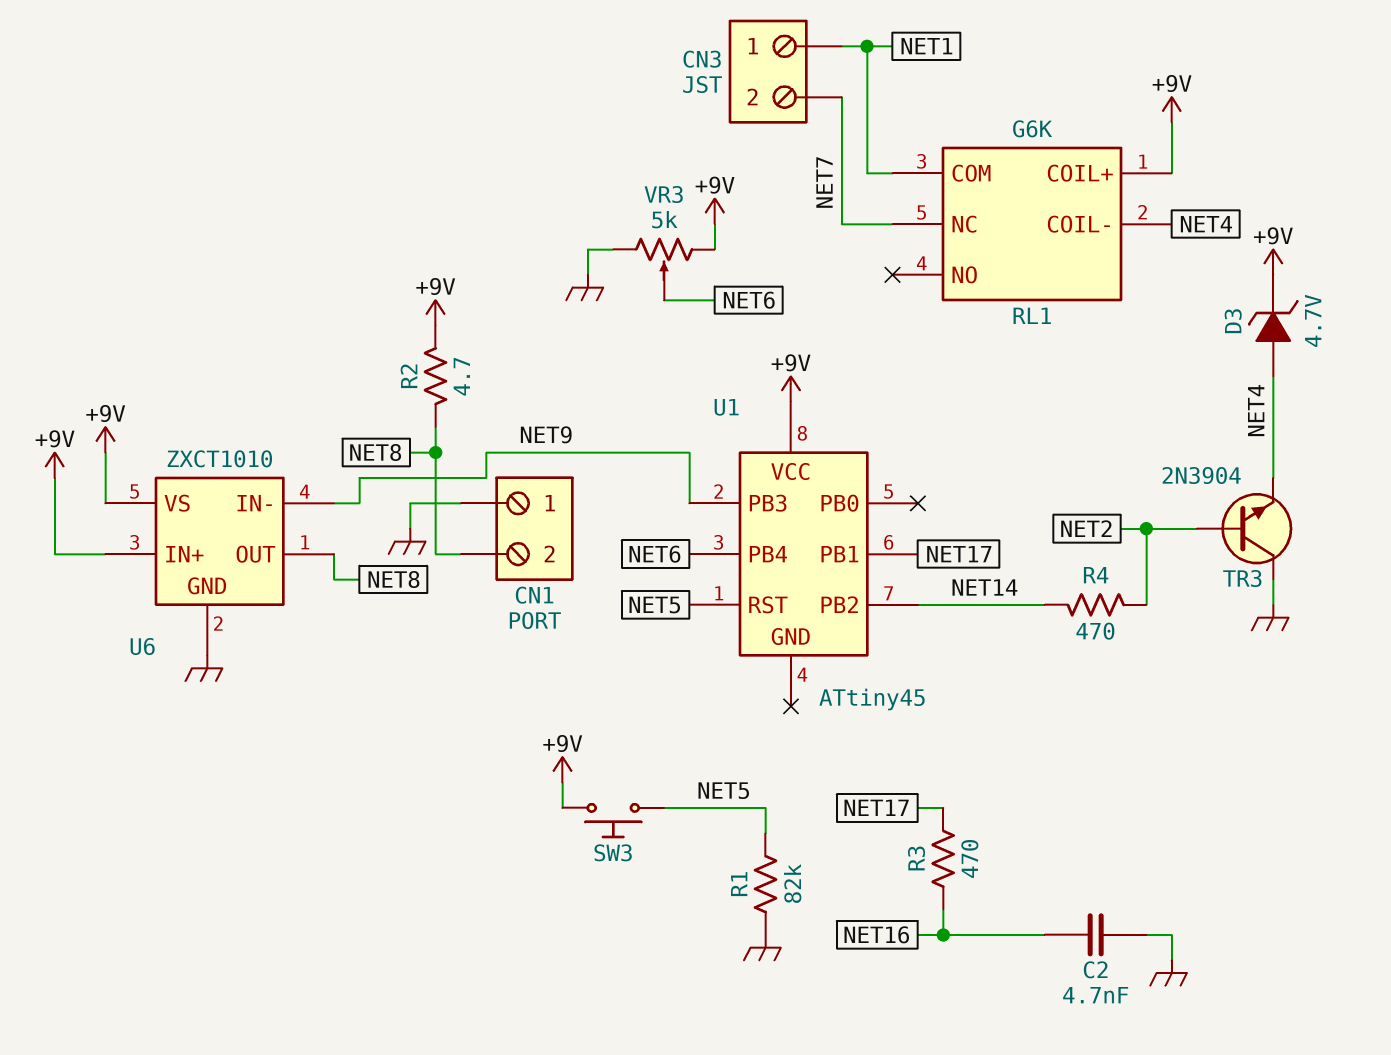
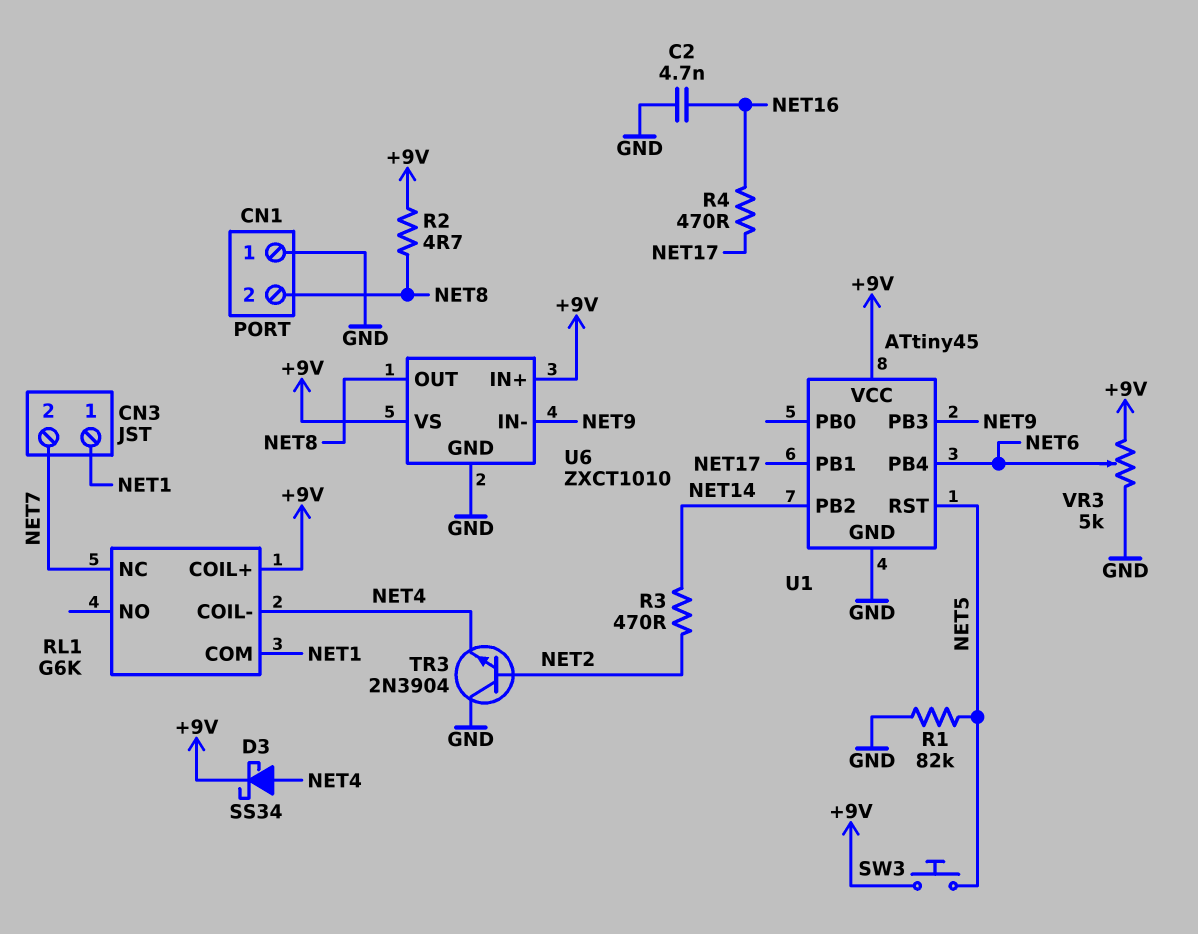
D3: zener 4.7V (A NET4, K +9V) -> schottky SS34 (A NET4, K +9V)
R3: 470 (NET16, NET17) -> 470 (NET2, NET14)
R4: 470 (NET2, NET14) -> 470 (NET16, NET17)
U1 pin GND: none -> GND

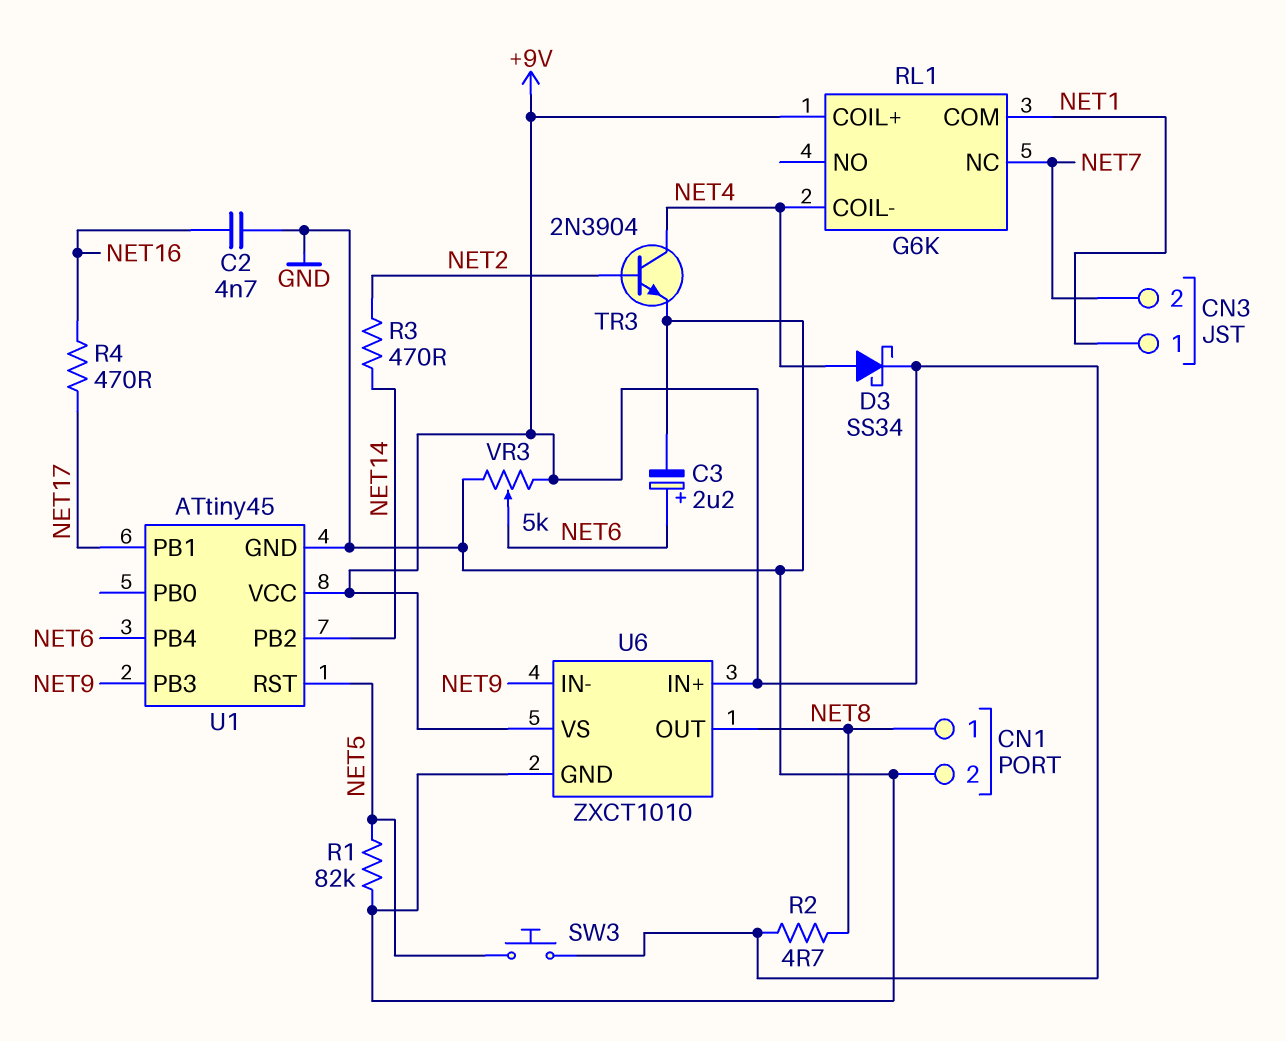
C3: none -> 2.2uF (plus NET6, minus GND)
CN1 pin 1: GND -> NET8
CN1 pin 2: NET8 -> GND
TR3: NPN 2N3904 (B NET2, C GND, E NET4) -> NPN 2N3904 (B NET2, C NET4, E GND)

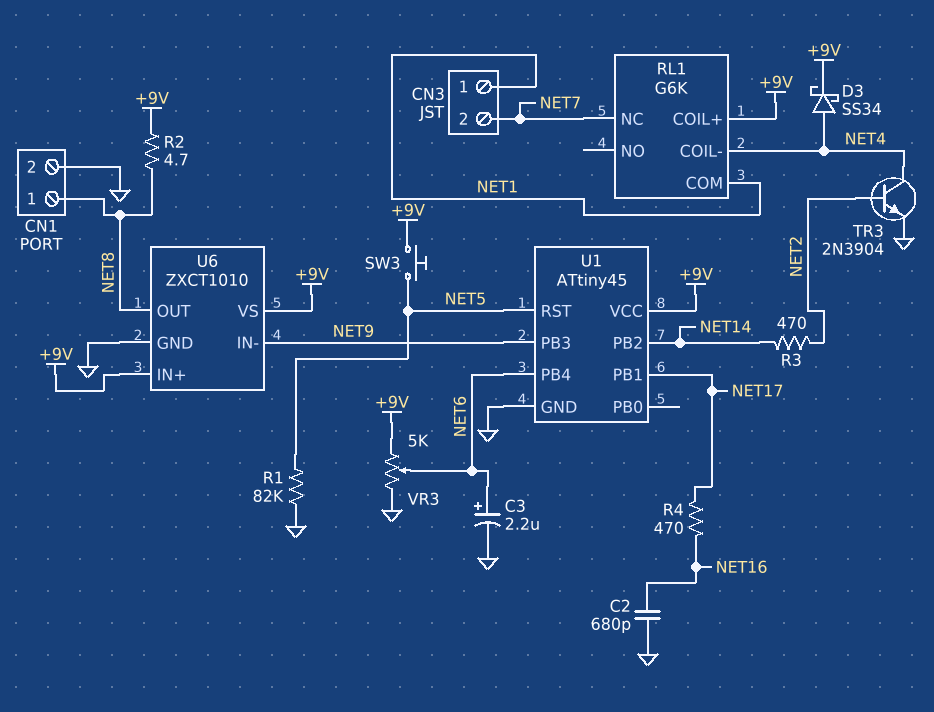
C2: 4.7nF (GND, NET16) -> 680pF (GND, NET16)

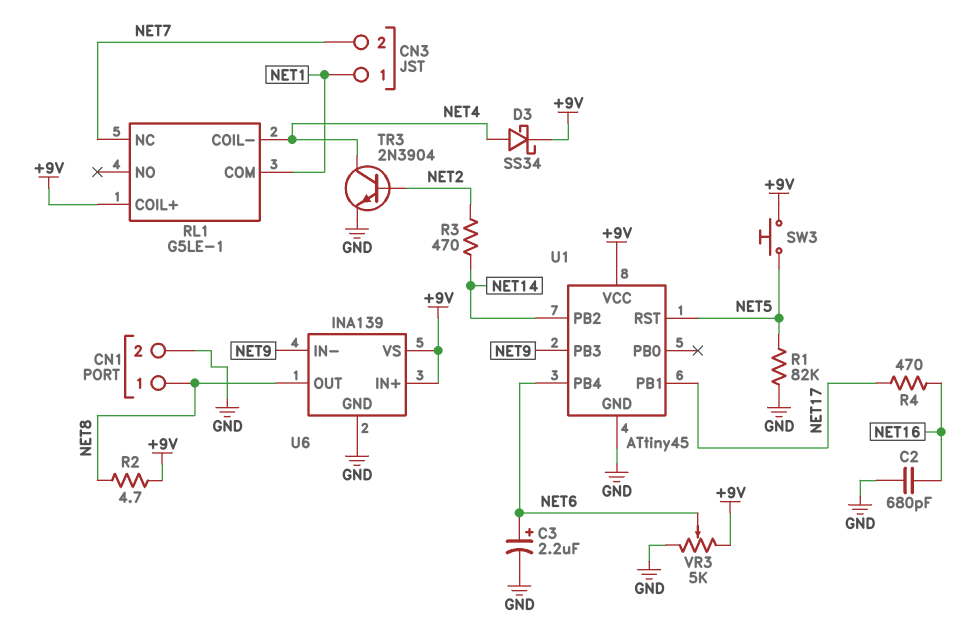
RL1: G6K -> G5LE-1
U6: ZXCT1010 -> INA139

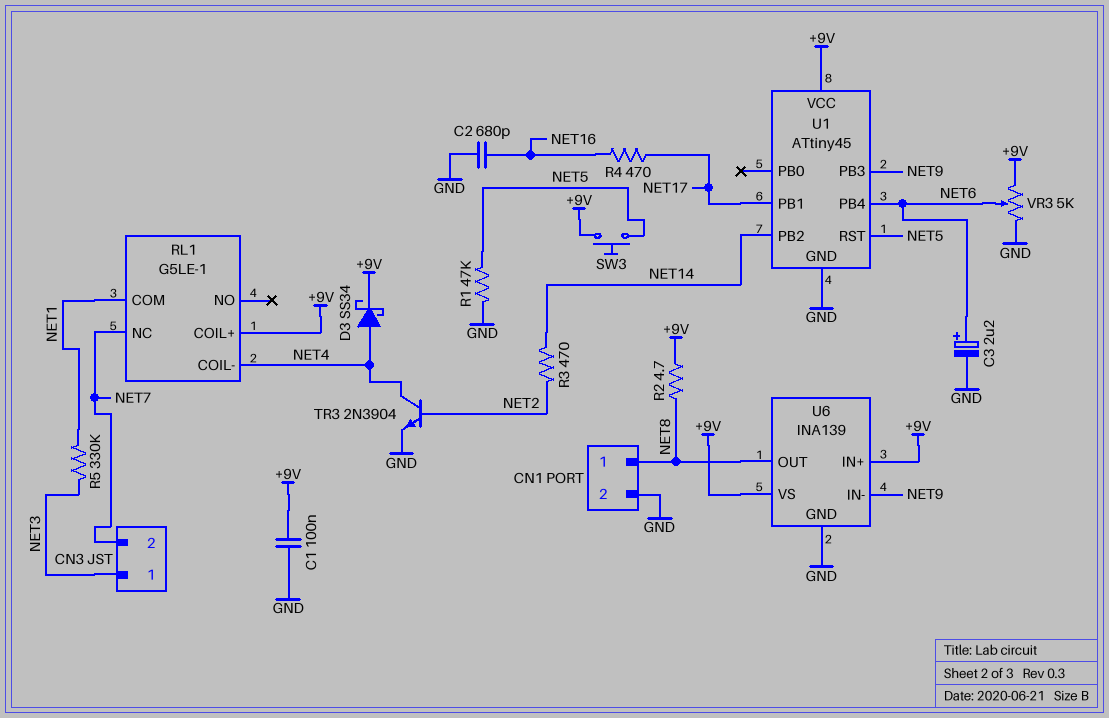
C1: none -> 100nF (+9V, GND)
CN3 pin 1: NET1 -> NET3
R1: 82k (GND, NET5) -> 47k (GND, NET5)
R5: none -> 330k (NET1, NET3)

